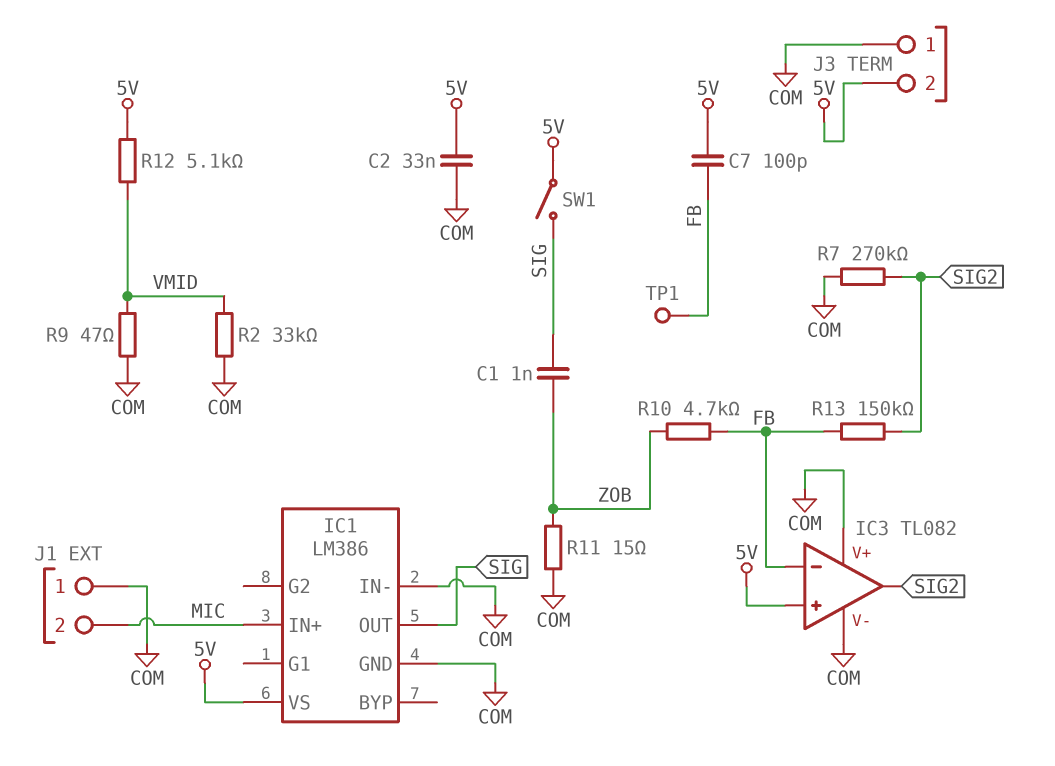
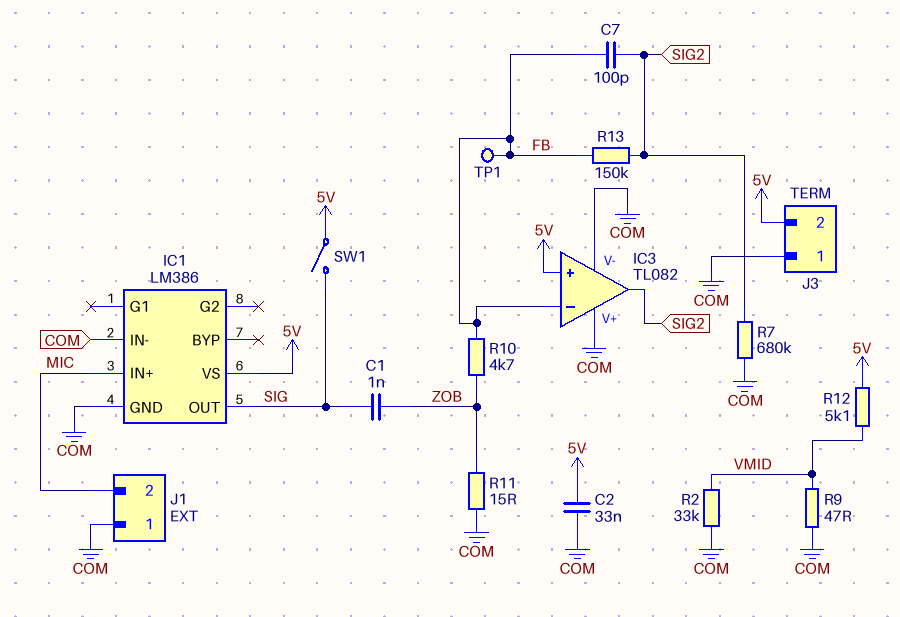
C7: 100pF (5V, FB) -> 100pF (FB, SIG2)
R7: 270k (COM, SIG2) -> 680k (COM, SIG2)

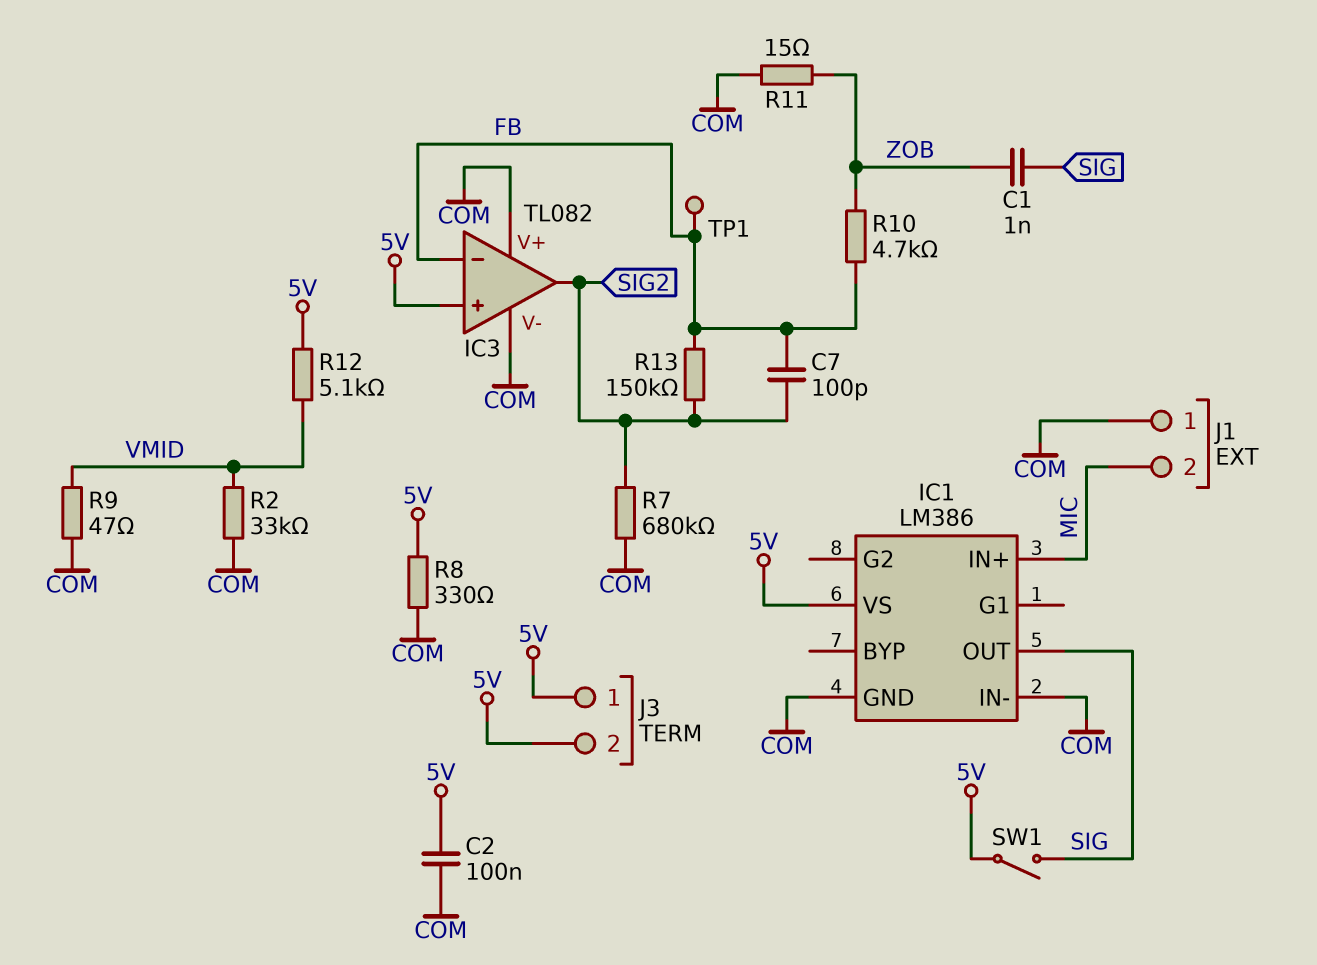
C2: 33nF (5V, COM) -> 100nF (5V, COM)
J3 pin 1: COM -> 5V
R8: none -> 330 (5V, COM)

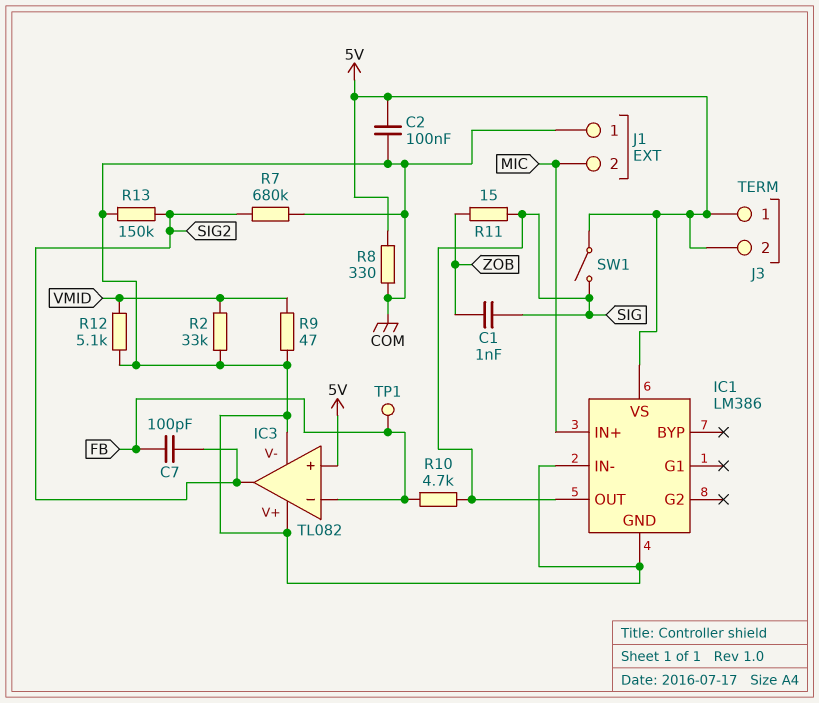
R10: 4.7k (FB, ZOB) -> 4.7k (FB, SIG)
R11: 15 (COM, ZOB) -> 15 (SIG, ZOB)
R12: 5.1k (5V, VMID) -> 5.1k (COM, VMID)
R13: 150k (FB, SIG2) -> 150k (COM, SIG2)

